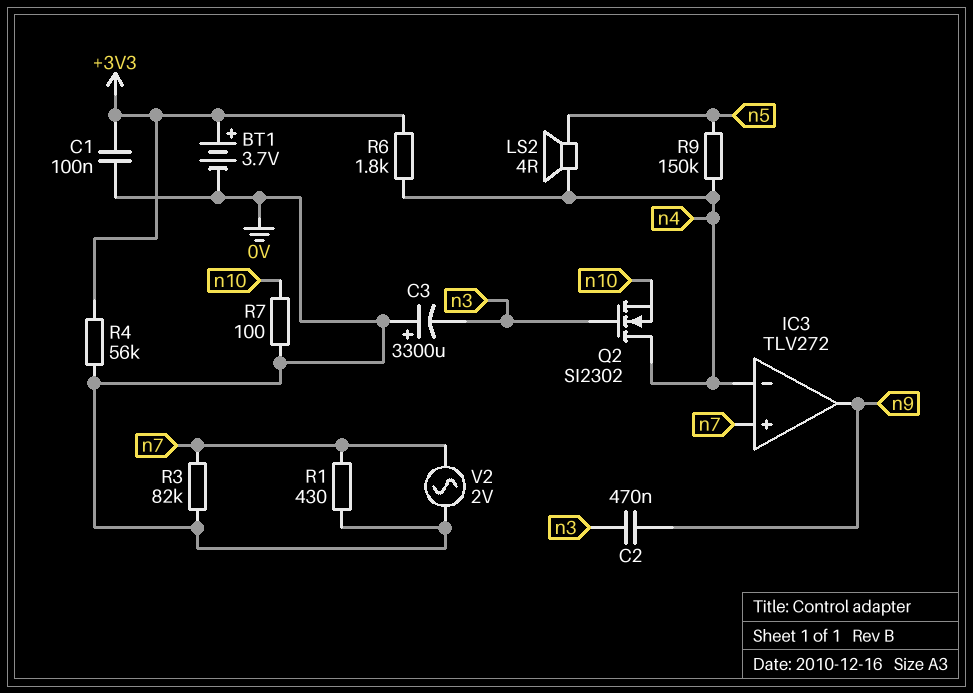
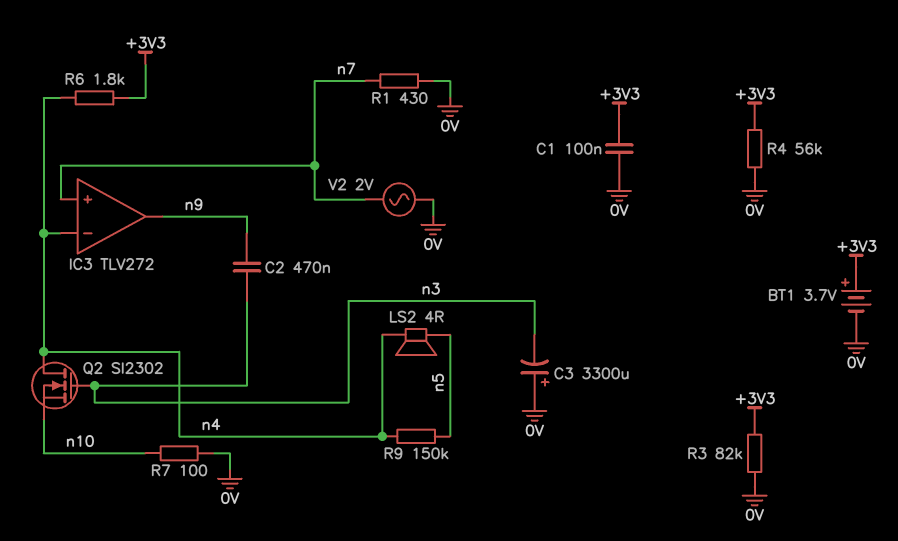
R3: 82k (0V, n7) -> 82k (+3V3, 0V)

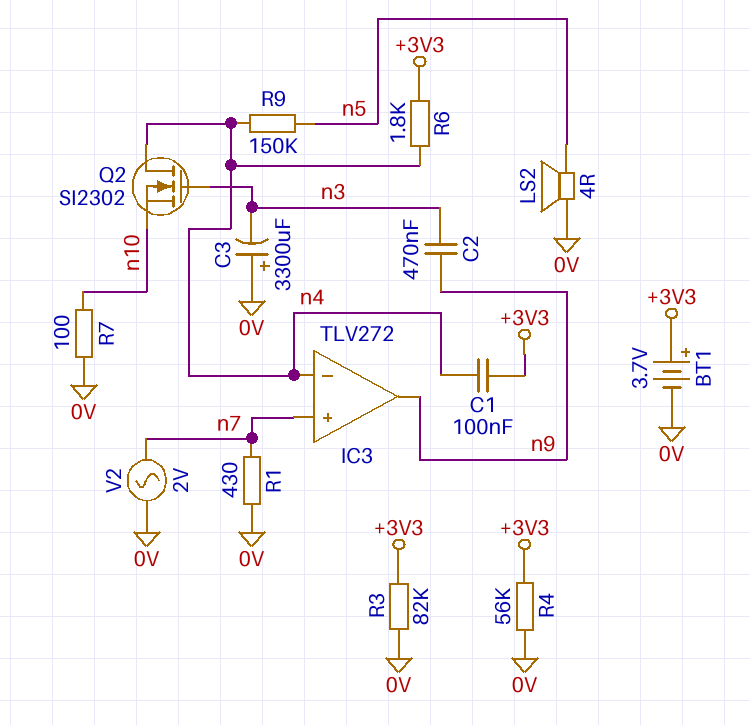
C1: 100nF (+3V3, 0V) -> 100nF (+3V3, n4)
LS2: speaker 4R (n4, n5) -> speaker 4R (0V, n5)

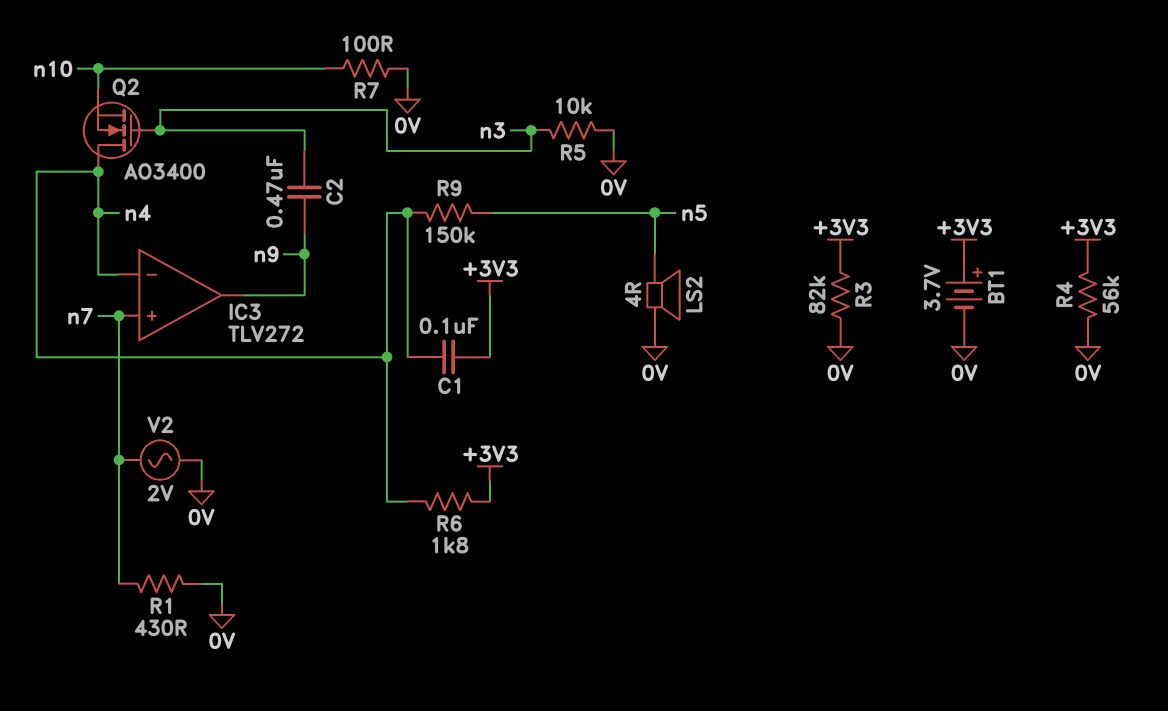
C3: 3300uF (plus 0V, minus n3) -> none
Q2: NMOS SI2302 (G n3, D n4, S n10) -> NMOS AO3400 (G n3, D n4, S n10)
R5: none -> 10k (0V, n3)

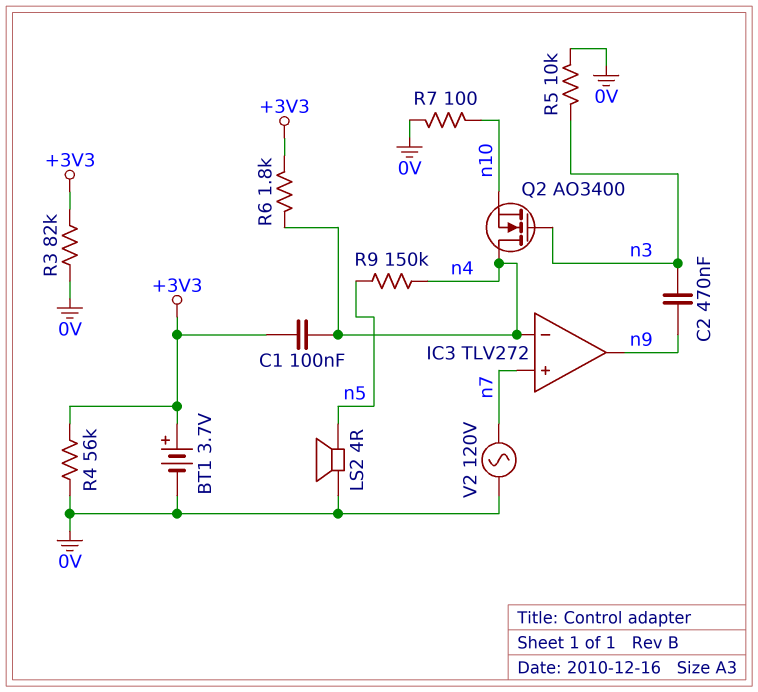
R1: 430 (0V, n7) -> none
V2: AC 2V (0V, n7) -> AC 120V (0V, n7)

